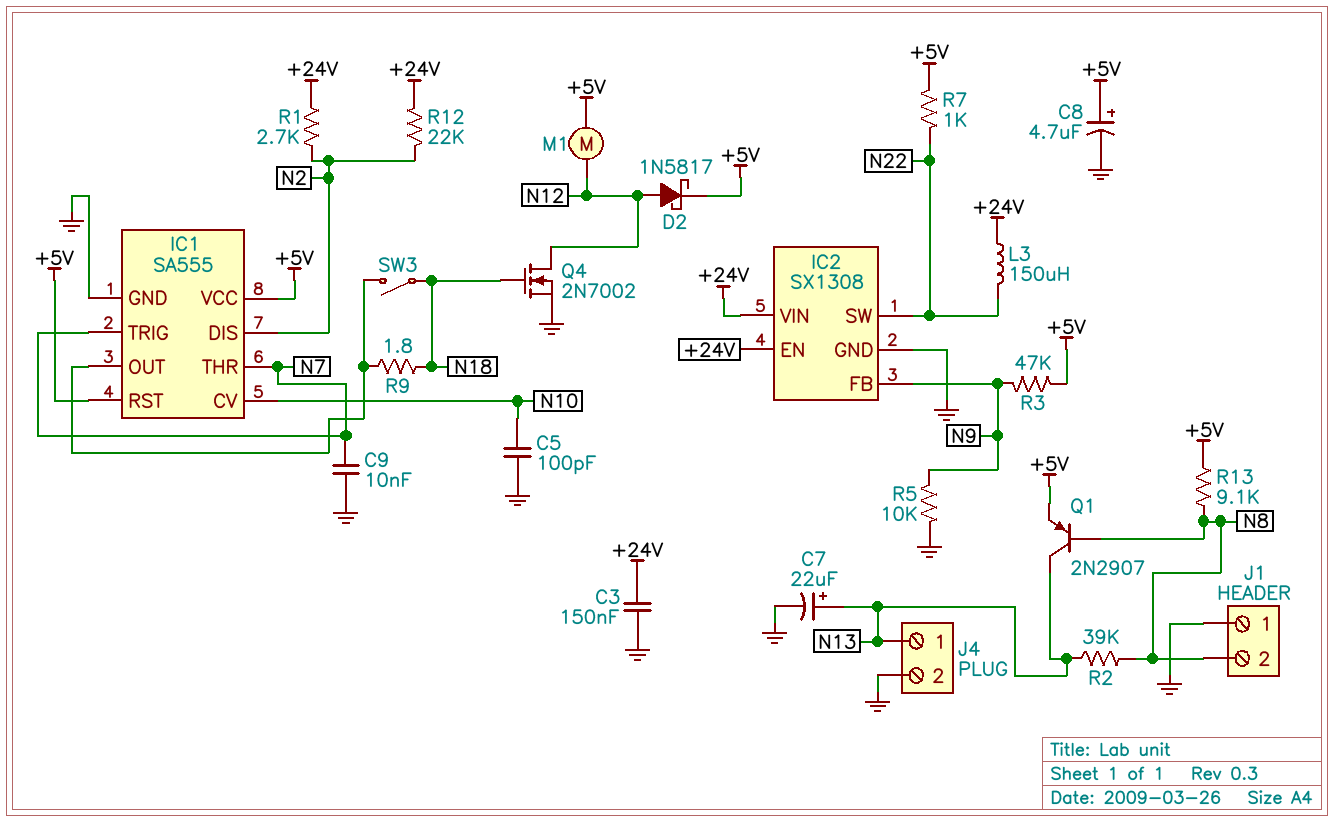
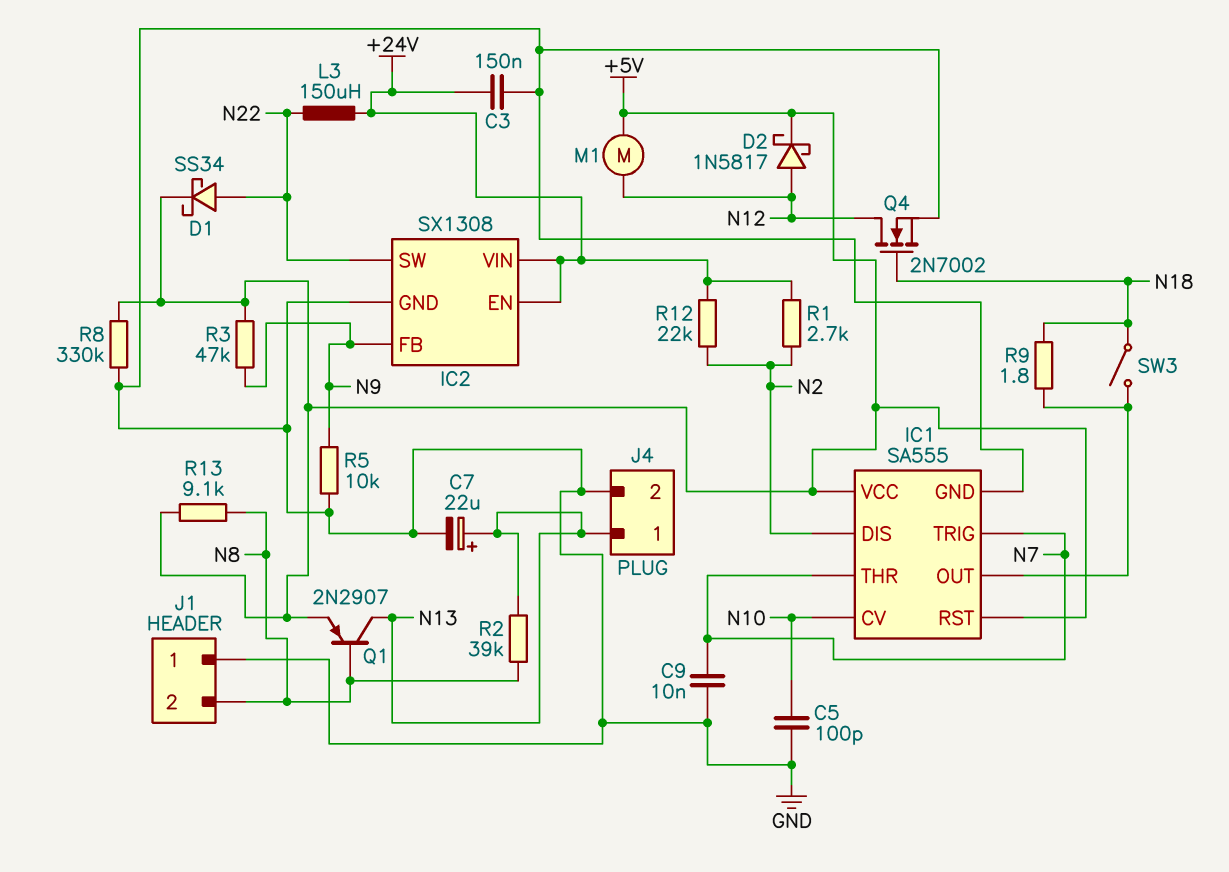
C8: 4.7uF (plus +5V, minus GND) -> none
D1: none -> schottky SS34 (A N22, K +5V)
R7: 1k (+5V, N22) -> none
R8: none -> 330k (+5V, GND)

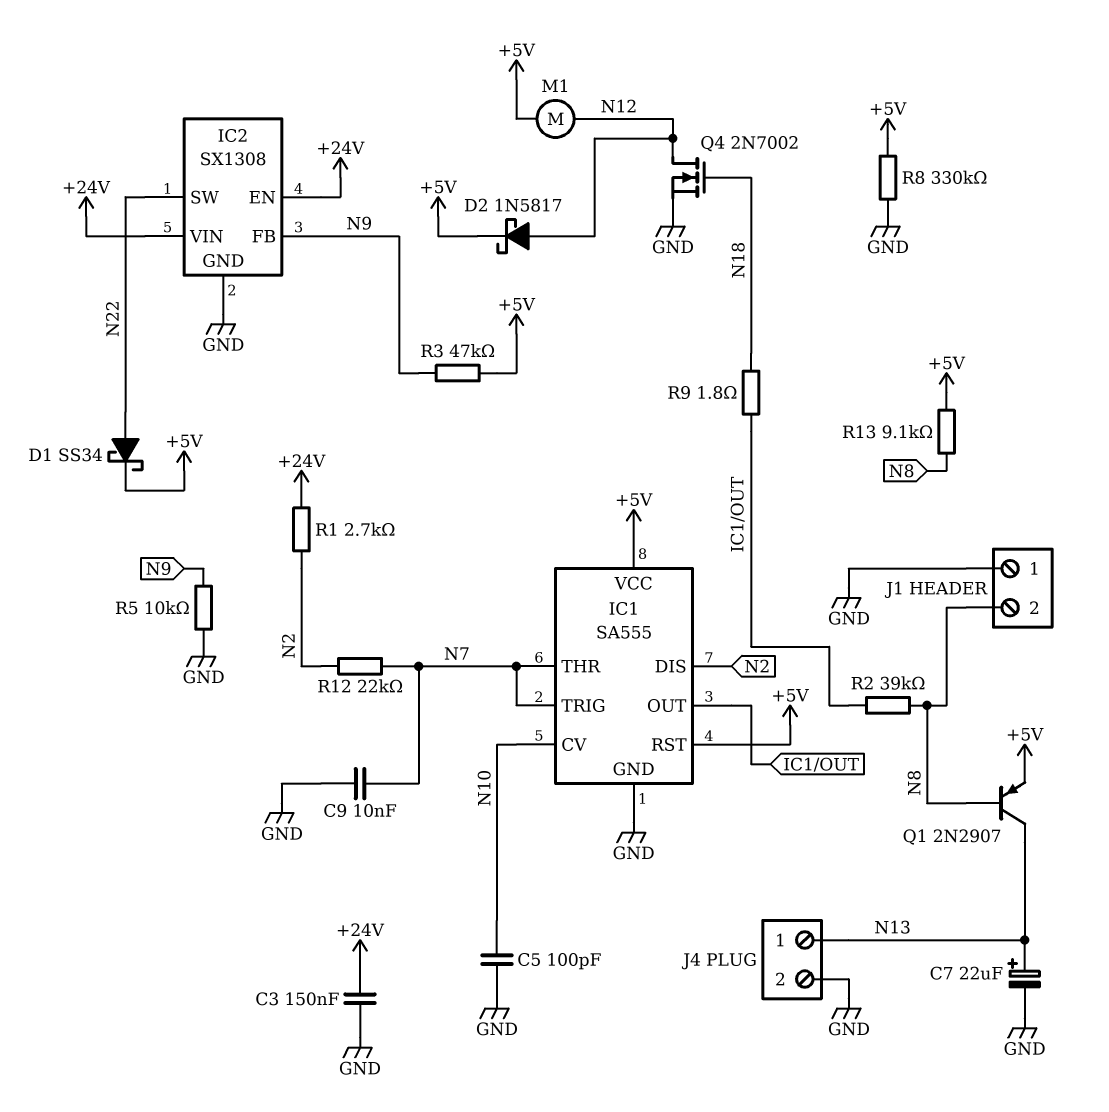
L3: 150uH (+24V, N22) -> none
R2: 39k (N8, N13) -> 39k (IC1/OUT, N8)
R12: 22k (+24V, N2) -> 22k (N2, N7)
SW3: switch (IC1/OUT, N18) -> none

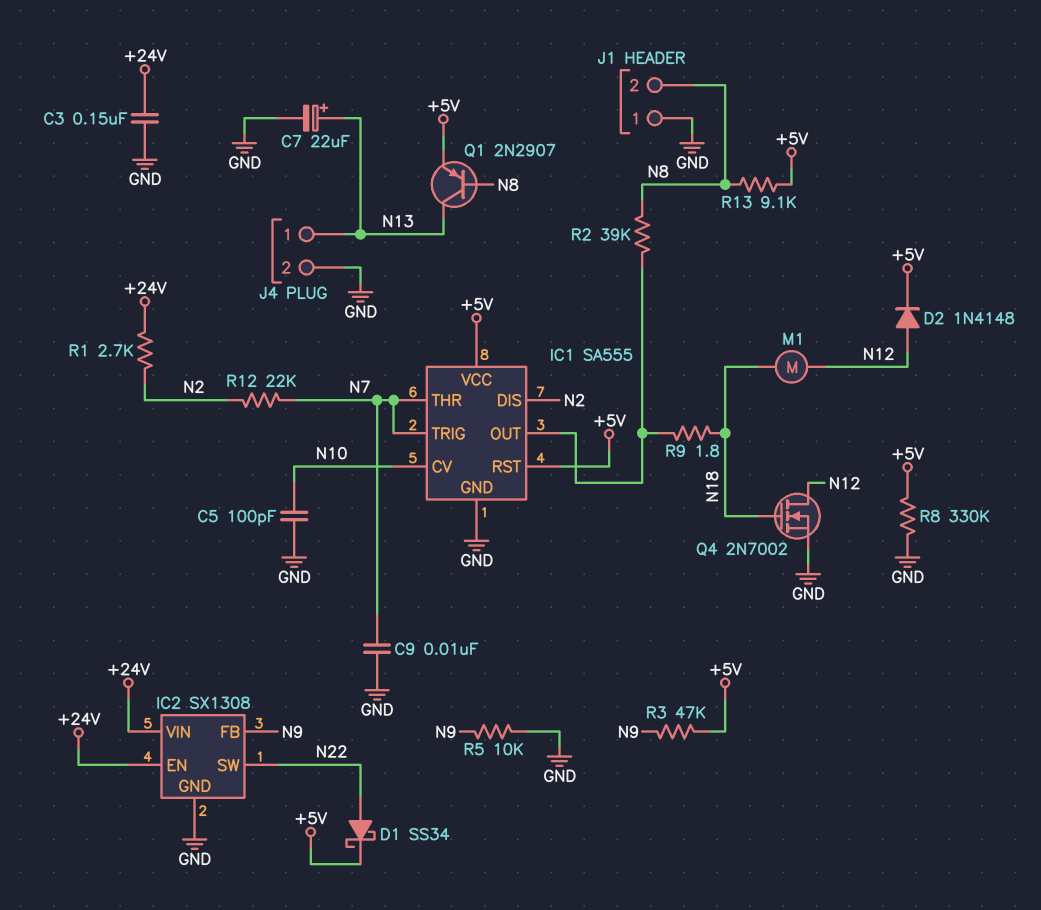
D2: schottky 1N5817 (A N12, K +5V) -> diode 1N4148 (A N12, K +5V)
M1: motor (+5V, N12) -> motor (N12, N18)

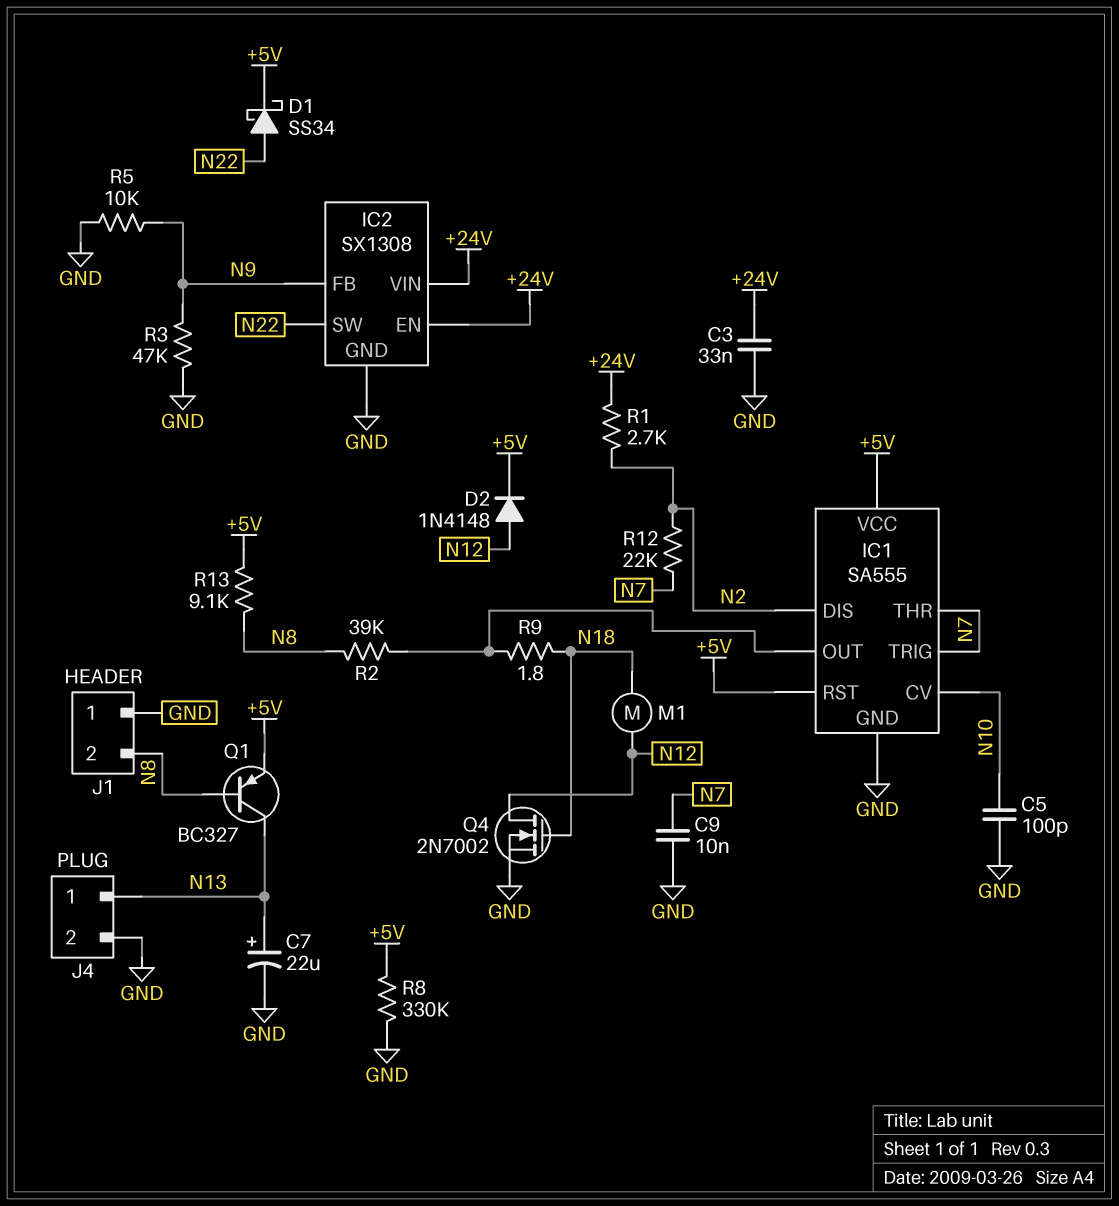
C3: 150nF (+24V, GND) -> 33nF (+24V, GND)
Q1: PNP 2N2907 (B N8, C N13, E +5V) -> PNP BC327 (B N8, C N13, E +5V)
R3: 47k (+5V, N9) -> 47k (GND, N9)

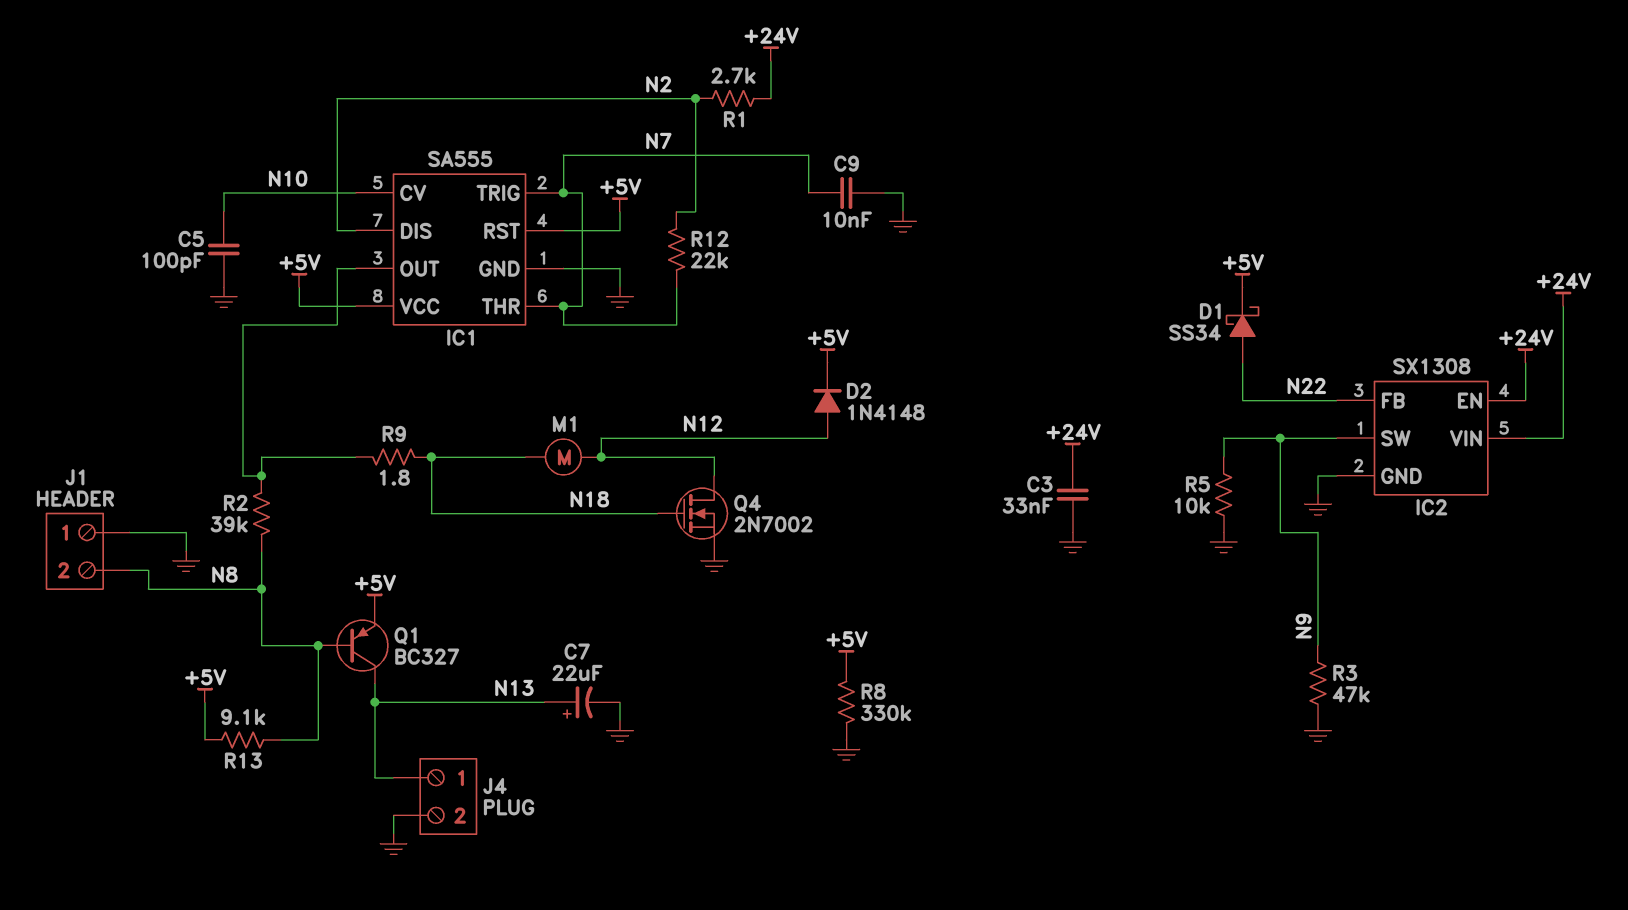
IC2 pin FB: N9 -> N22
IC2 pin SW: N22 -> N9

